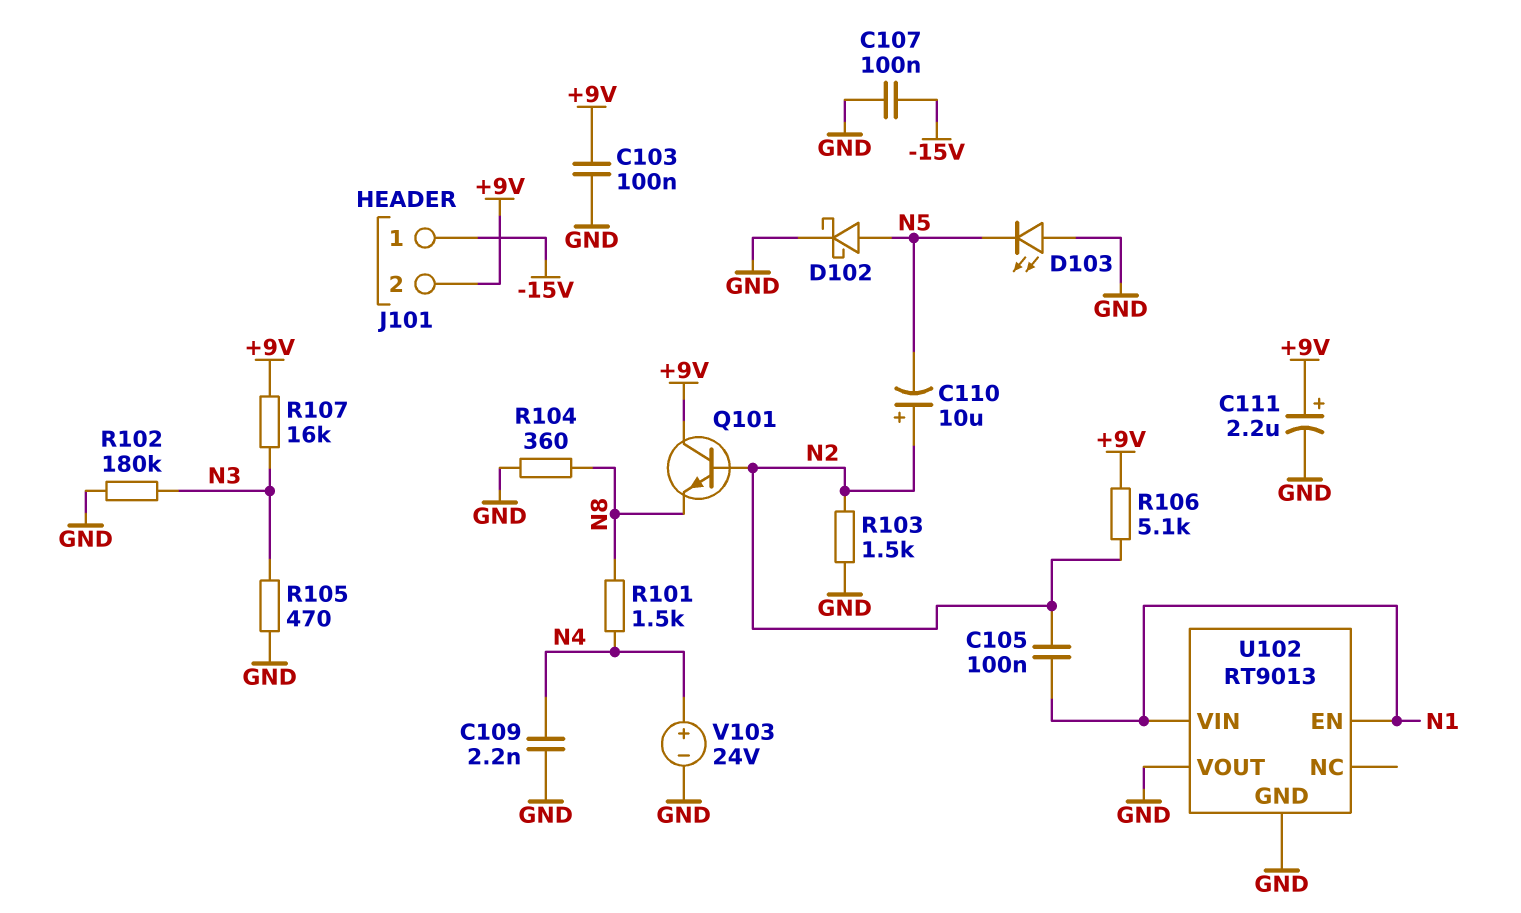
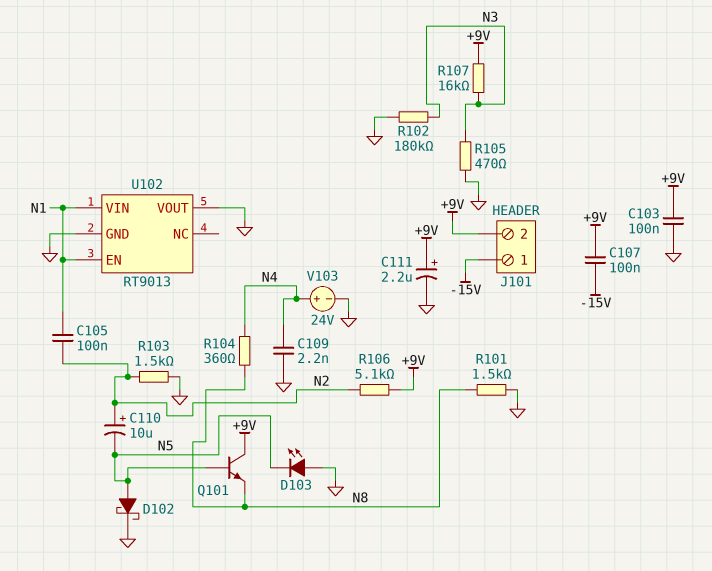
C107: 100nF (-15V, GND) -> 100nF (+9V, -15V)
Q101: NPN (B N2, C +9V, E N8) -> NPN (B N5, C +9V, E N8)
R101: 1.5k (N4, N8) -> 1.5k (GND, N8)
R104: 360 (GND, N8) -> 360 (N4, N8)

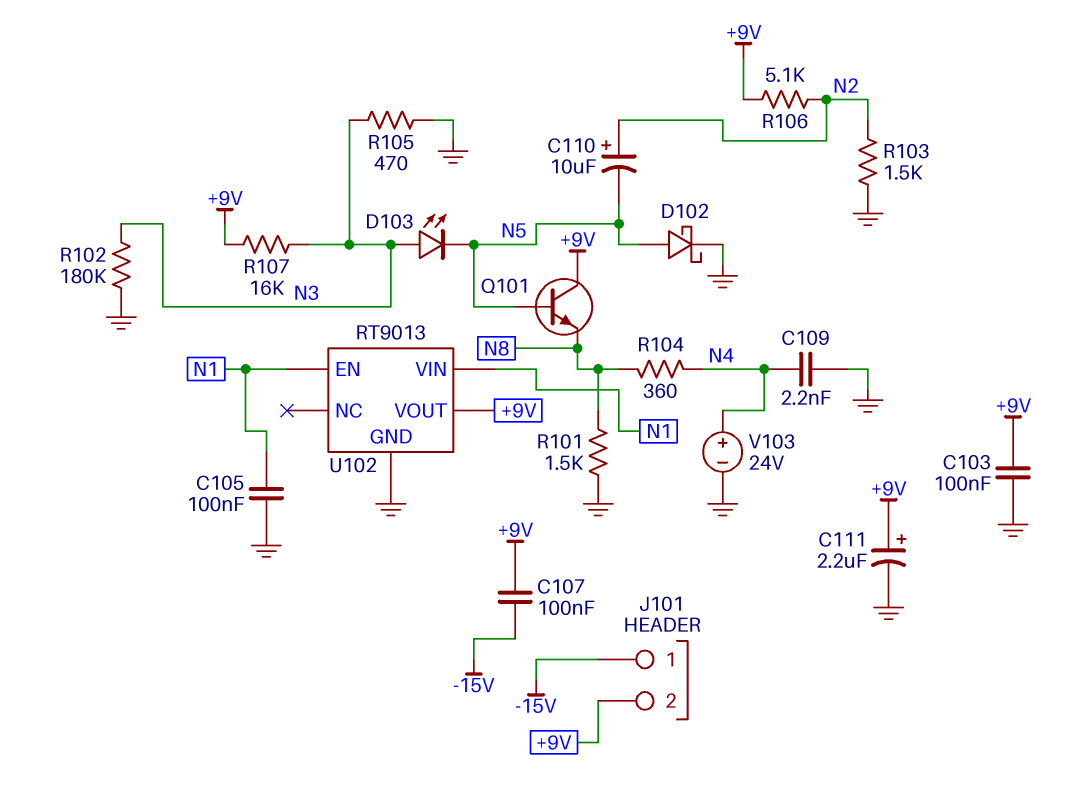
C105: 100nF (N1, N2) -> 100nF (GND, N1)
D103: LED (A GND, K N5) -> LED (A N3, K N5)
U102 pin VOUT: GND -> +9V

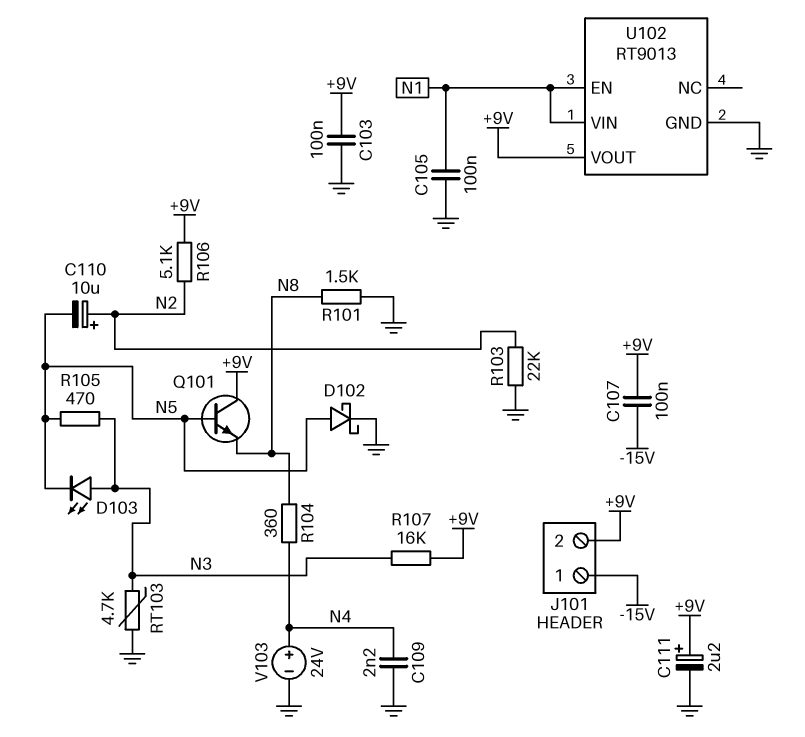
R102: 180k (GND, N3) -> none
R103: 1.5k (GND, N2) -> 22k (GND, N2)
R105: 470 (GND, N3) -> 470 (N3, N5)
RT103: none -> 4.7k (GND, N3)

